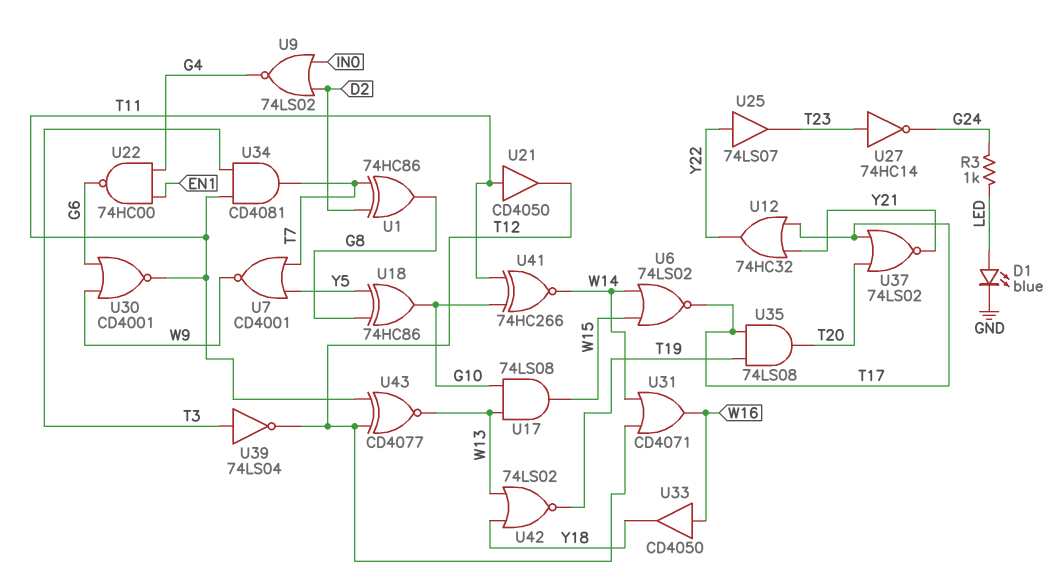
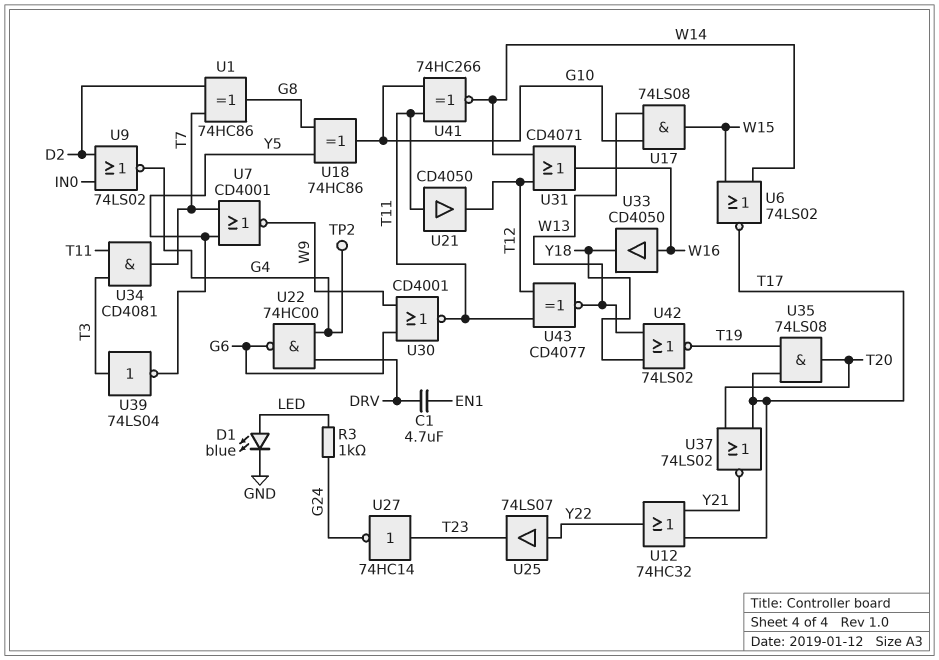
C1: none -> 4.7uF (DRV, EN1)
TP2: none -> test point (G4)
U22: NAND 74HC00 (in EN1, in G4, out G6) -> NAND 74HC00 (in DRV, in G4, out G6)
U39: NOT 74LS04 (in T3, out T12) -> NOT 74LS04 (in T3, out Y5)

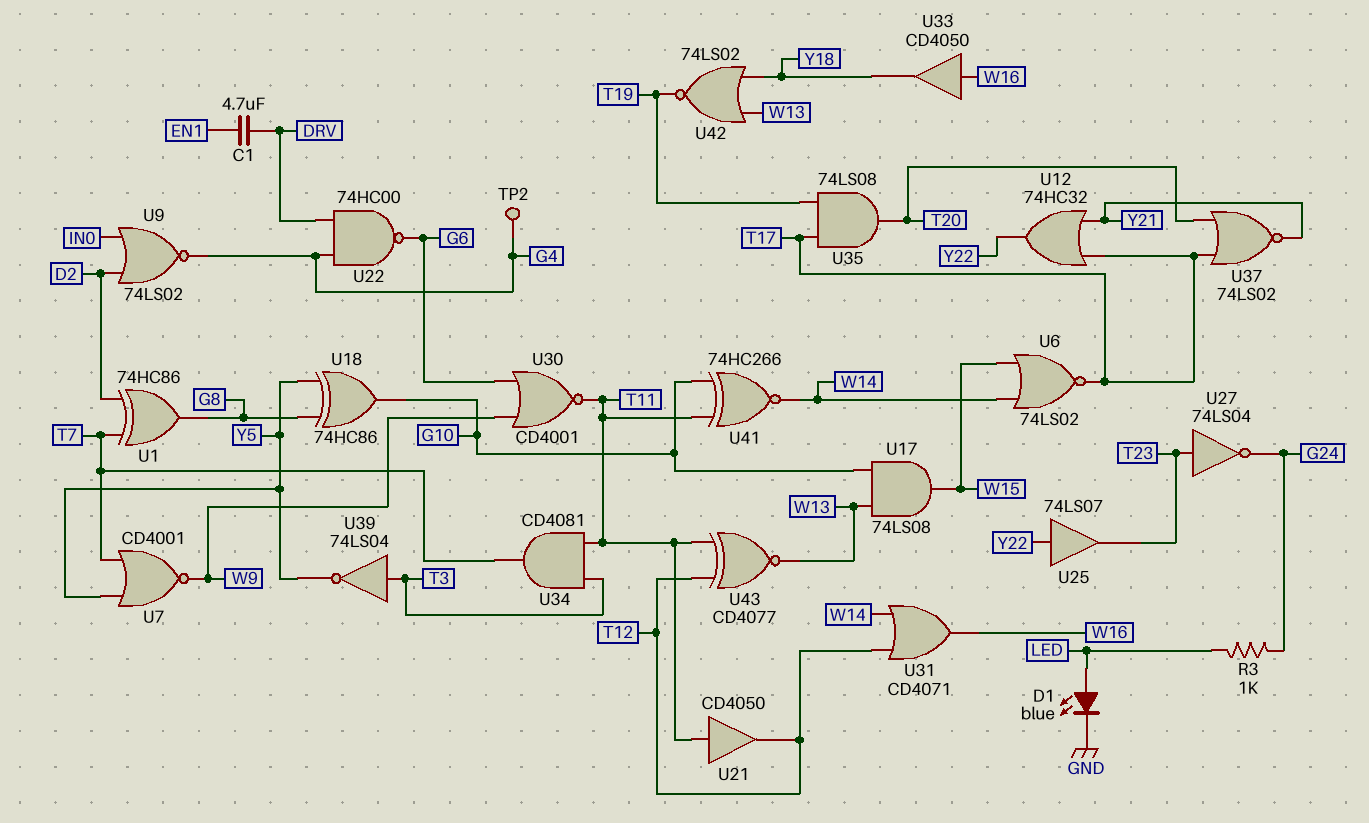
U27: NOT 74HC14 (in T23, out G24) -> NOT 74LS04 (in T23, out G24)

